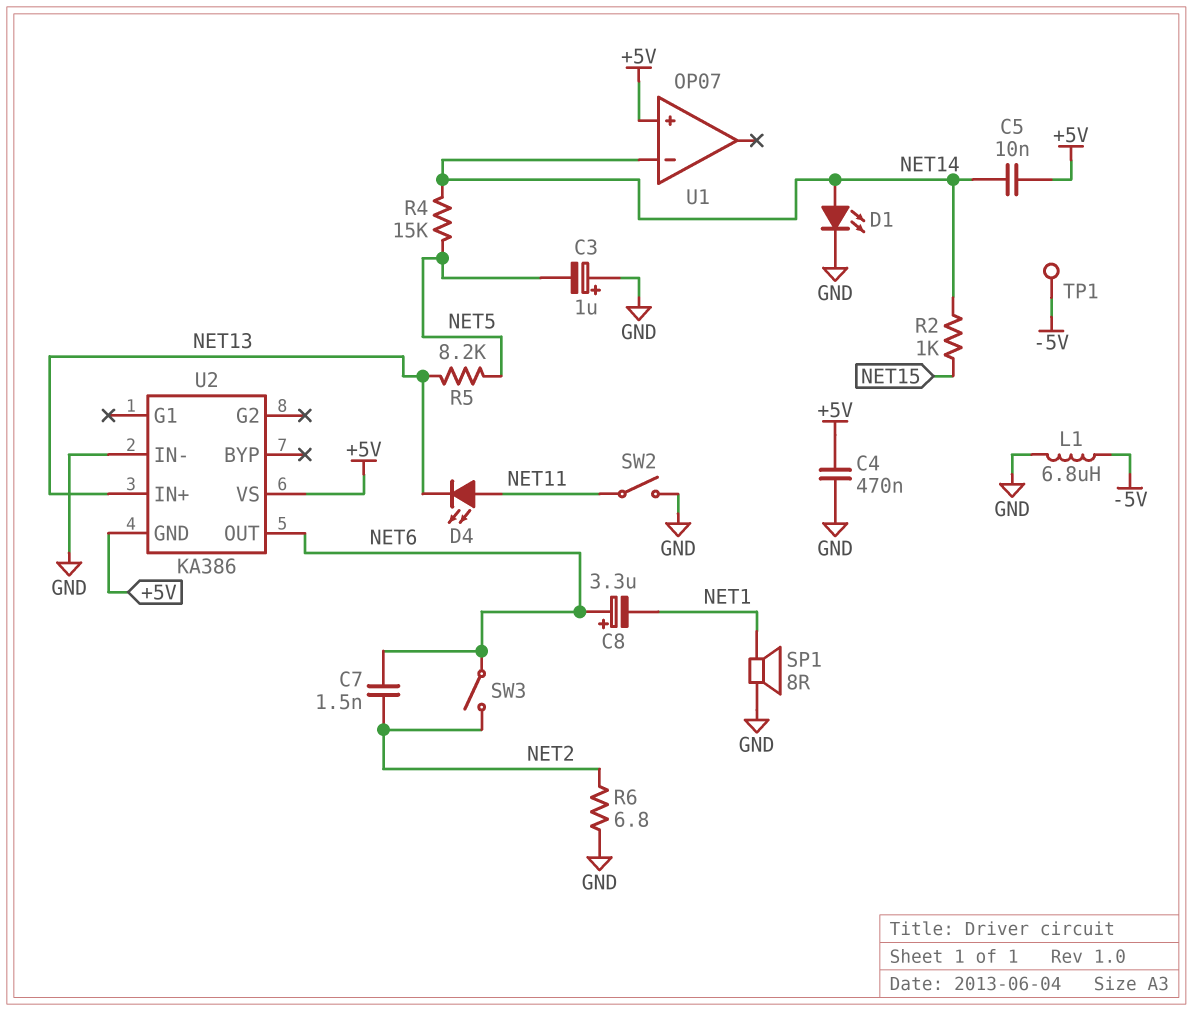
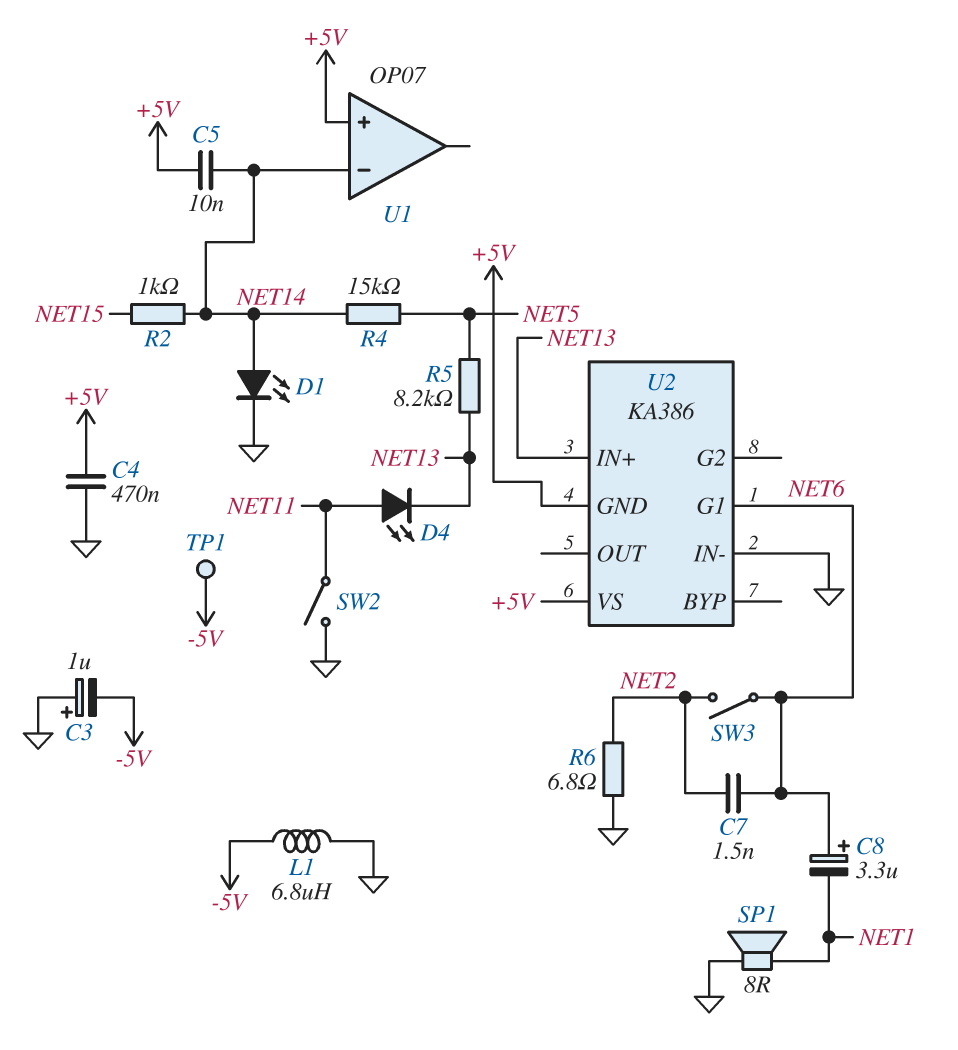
C3: 1uF (plus GND, minus NET5) -> 1uF (plus GND, minus -5V)
U2 pin G1: none -> NET6
U2 pin OUT: NET6 -> none

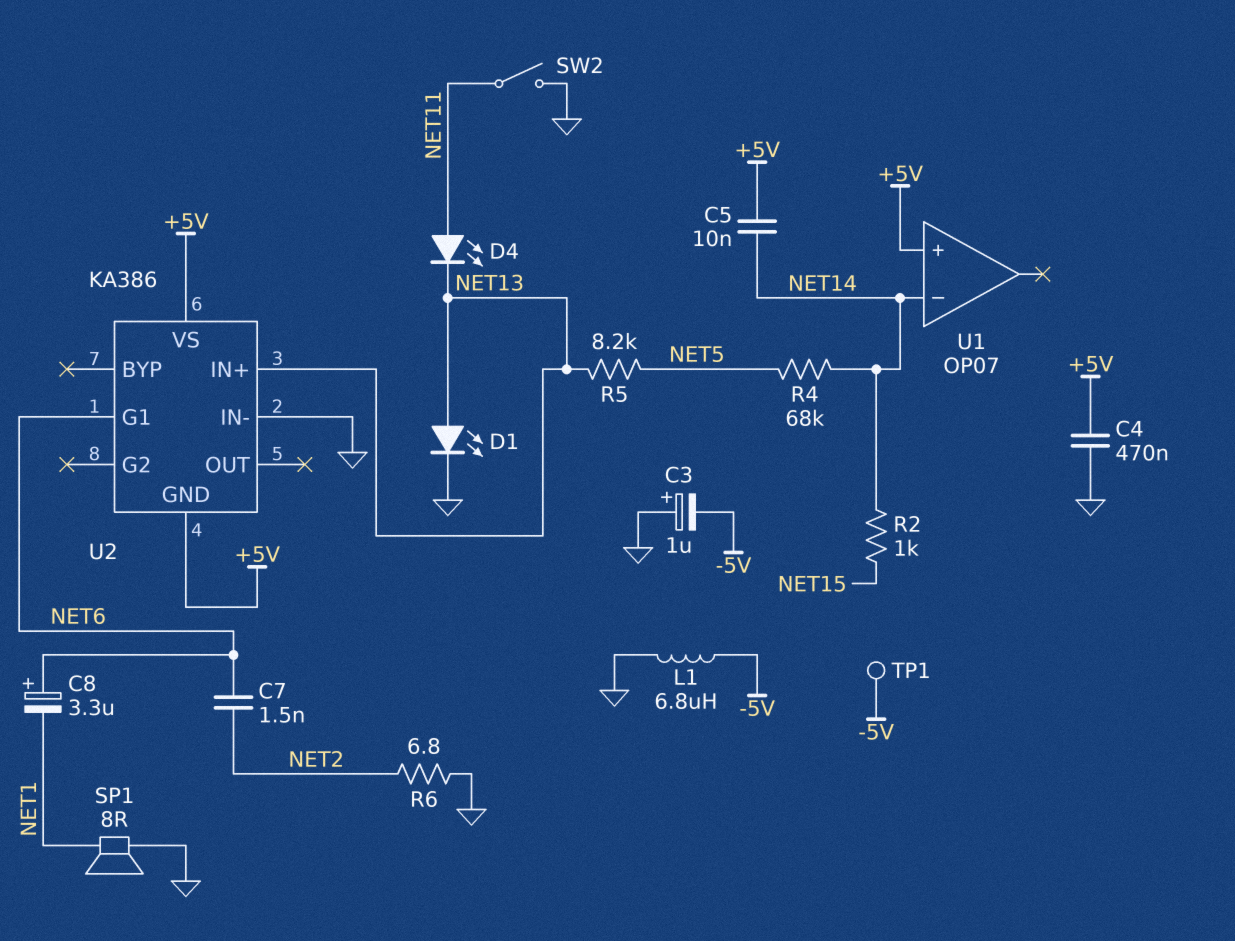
D1: LED (A NET14, K GND) -> LED (A NET13, K GND)
R4: 15k (NET5, NET14) -> 68k (NET5, NET14)
SW3: switch (NET2, NET6) -> none

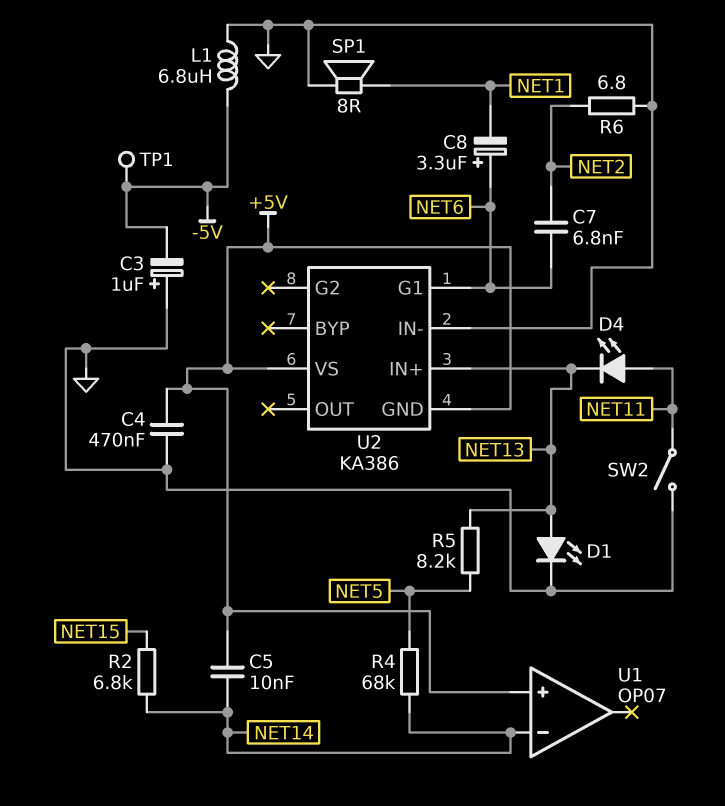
C7: 1.5nF (NET2, NET6) -> 6.8nF (NET2, NET6)
R2: 1k (NET14, NET15) -> 6.8k (NET14, NET15)

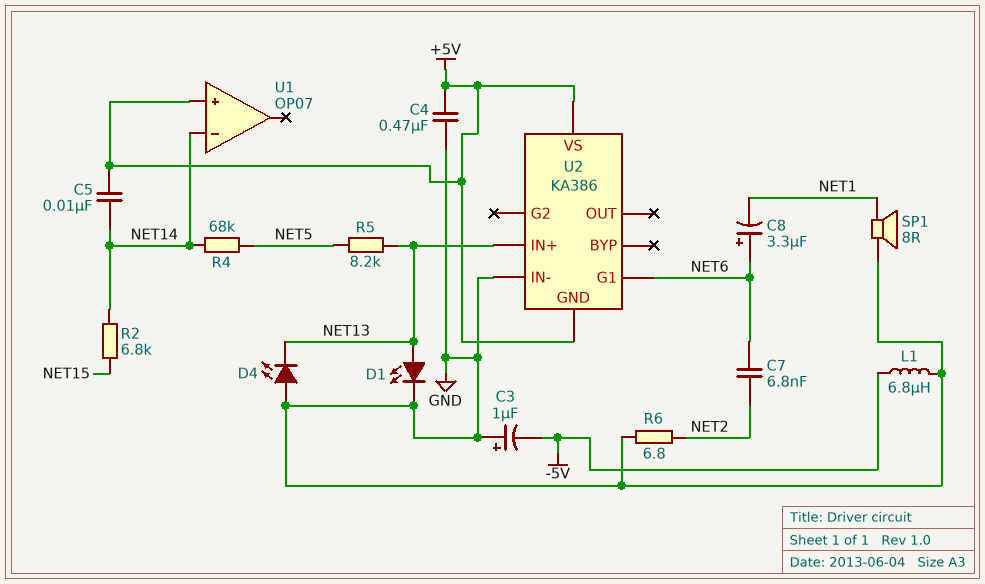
D4: LED (A NET11, K NET13) -> LED (A GND, K NET13)
SW2: switch (GND, NET11) -> none
TP1: test point (-5V) -> none

